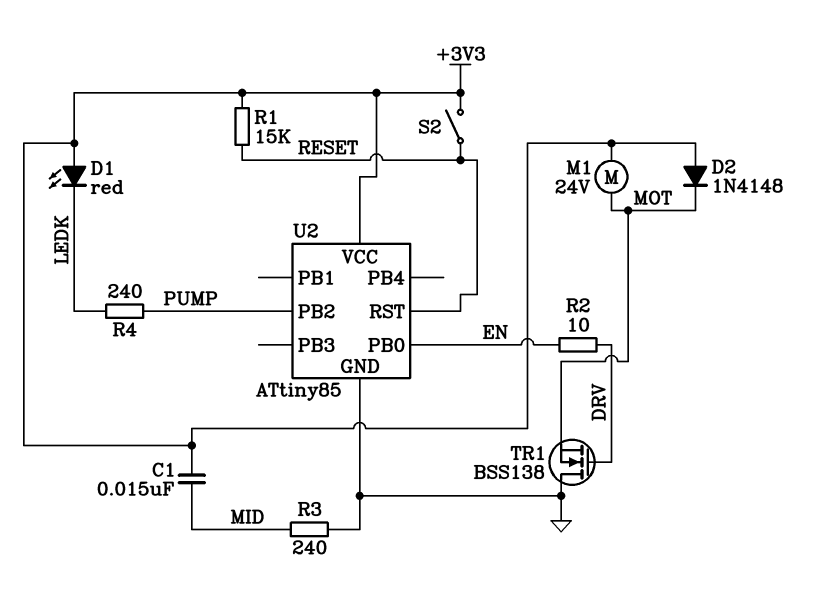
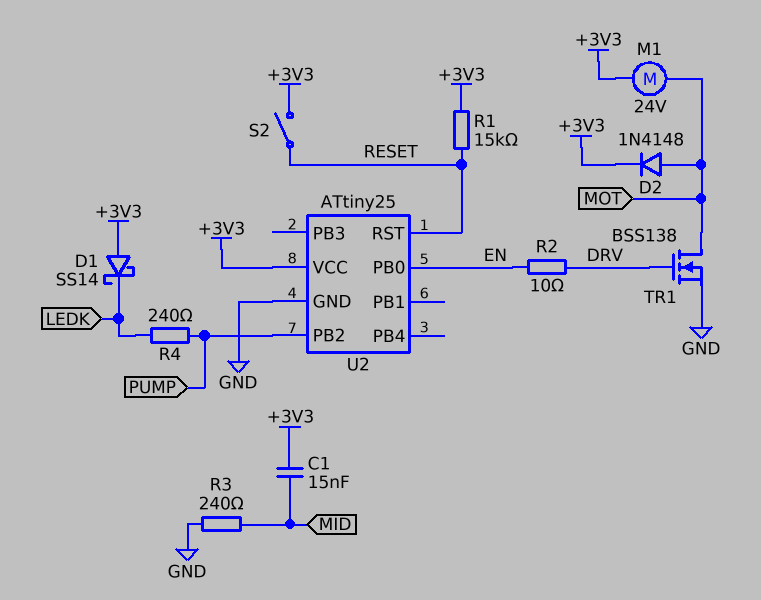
D1: LED red (A +3V3, K LEDK) -> schottky SS14 (A +3V3, K LEDK)
D2: diode 1N4148 (A +3V3, K MOT) -> diode 1N4148 (A MOT, K +3V3)
TR1: NMOS BSS138 (G DRV, D GND, S MOT) -> NMOS BSS138 (G DRV, D MOT, S GND)
U2: ATtiny85 -> ATtiny25

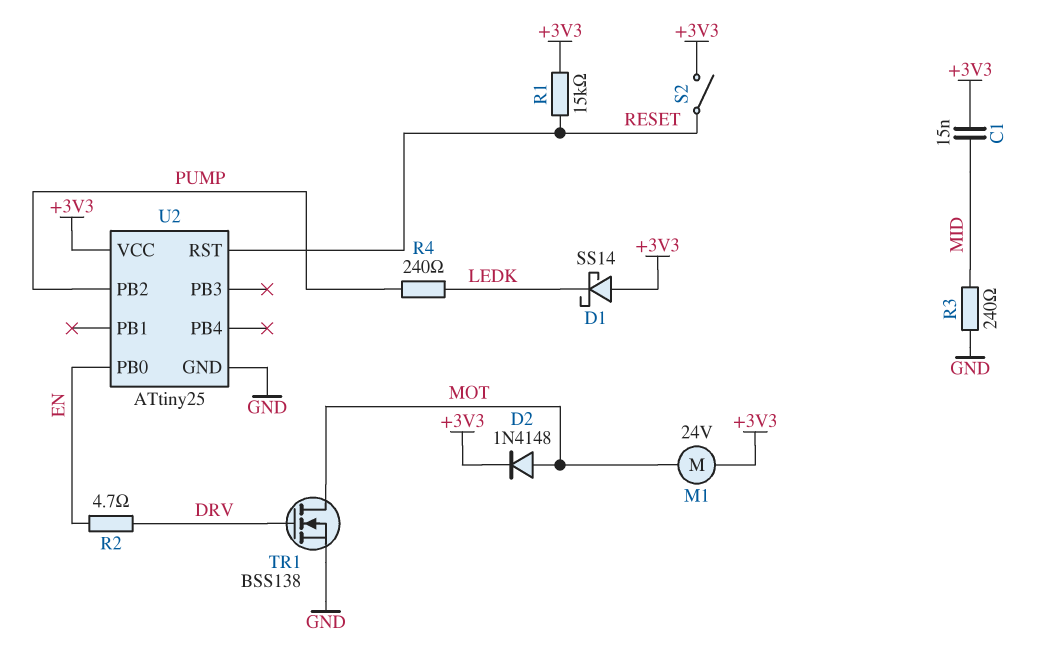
R2: 10 (DRV, EN) -> 4.7 (DRV, EN)

